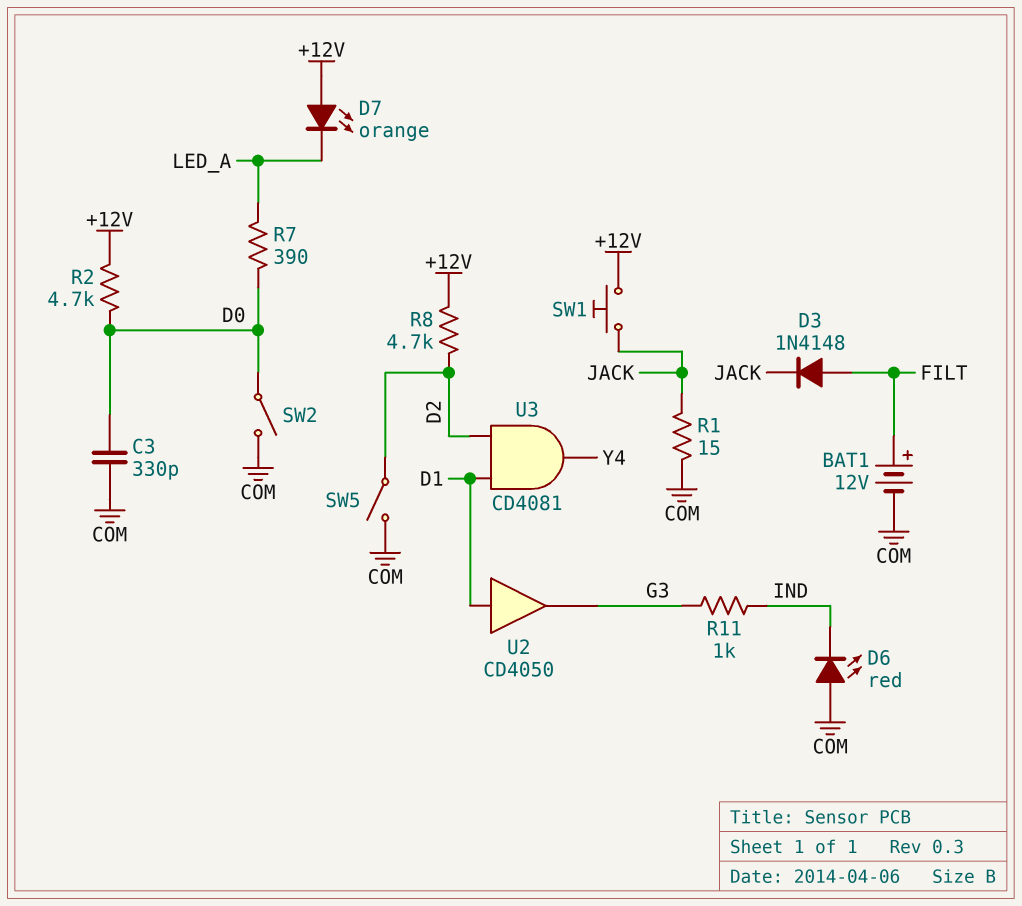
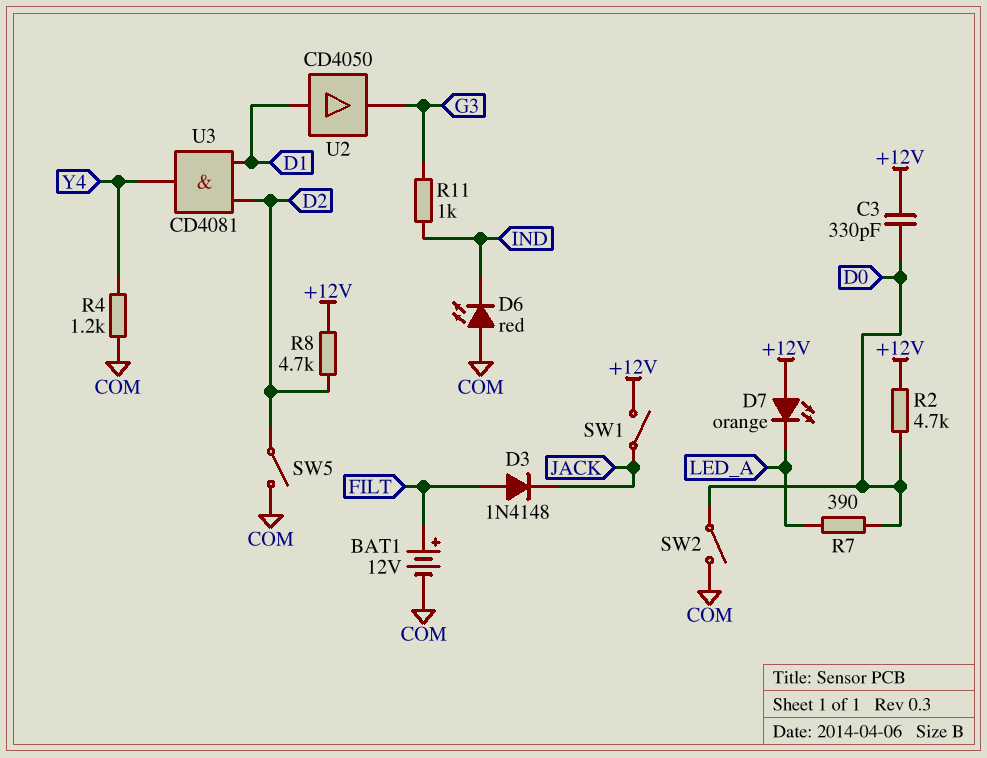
C3: 330pF (COM, D0) -> 330pF (+12V, D0)
R1: 15 (COM, JACK) -> none
R4: none -> 1.2k (COM, Y4)
SW1: button (+12V, JACK) -> switch (+12V, JACK)

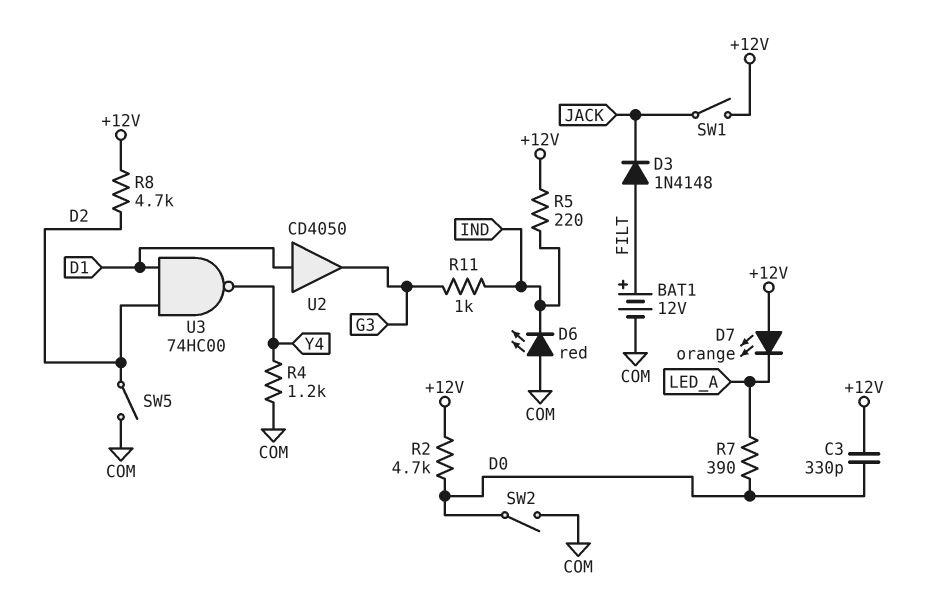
R5: none -> 220 (+12V, IND)
U3: AND CD4081 (in D1, in D2, out Y4) -> NAND 74HC00 (in D1, in D2, out Y4)

